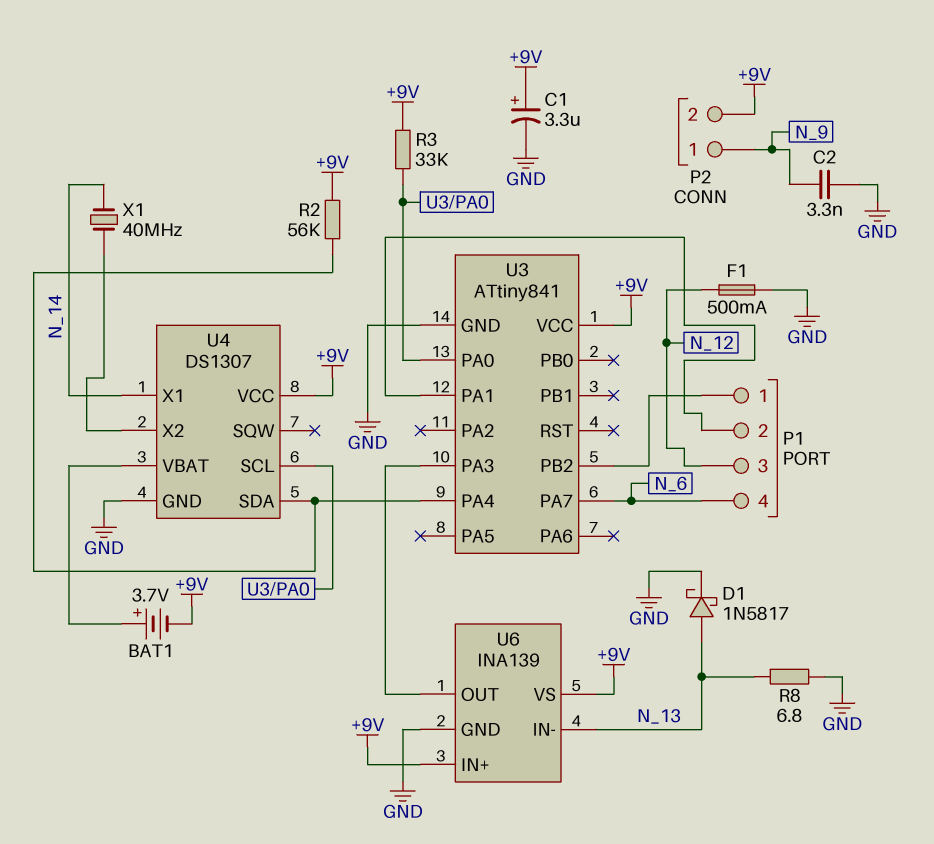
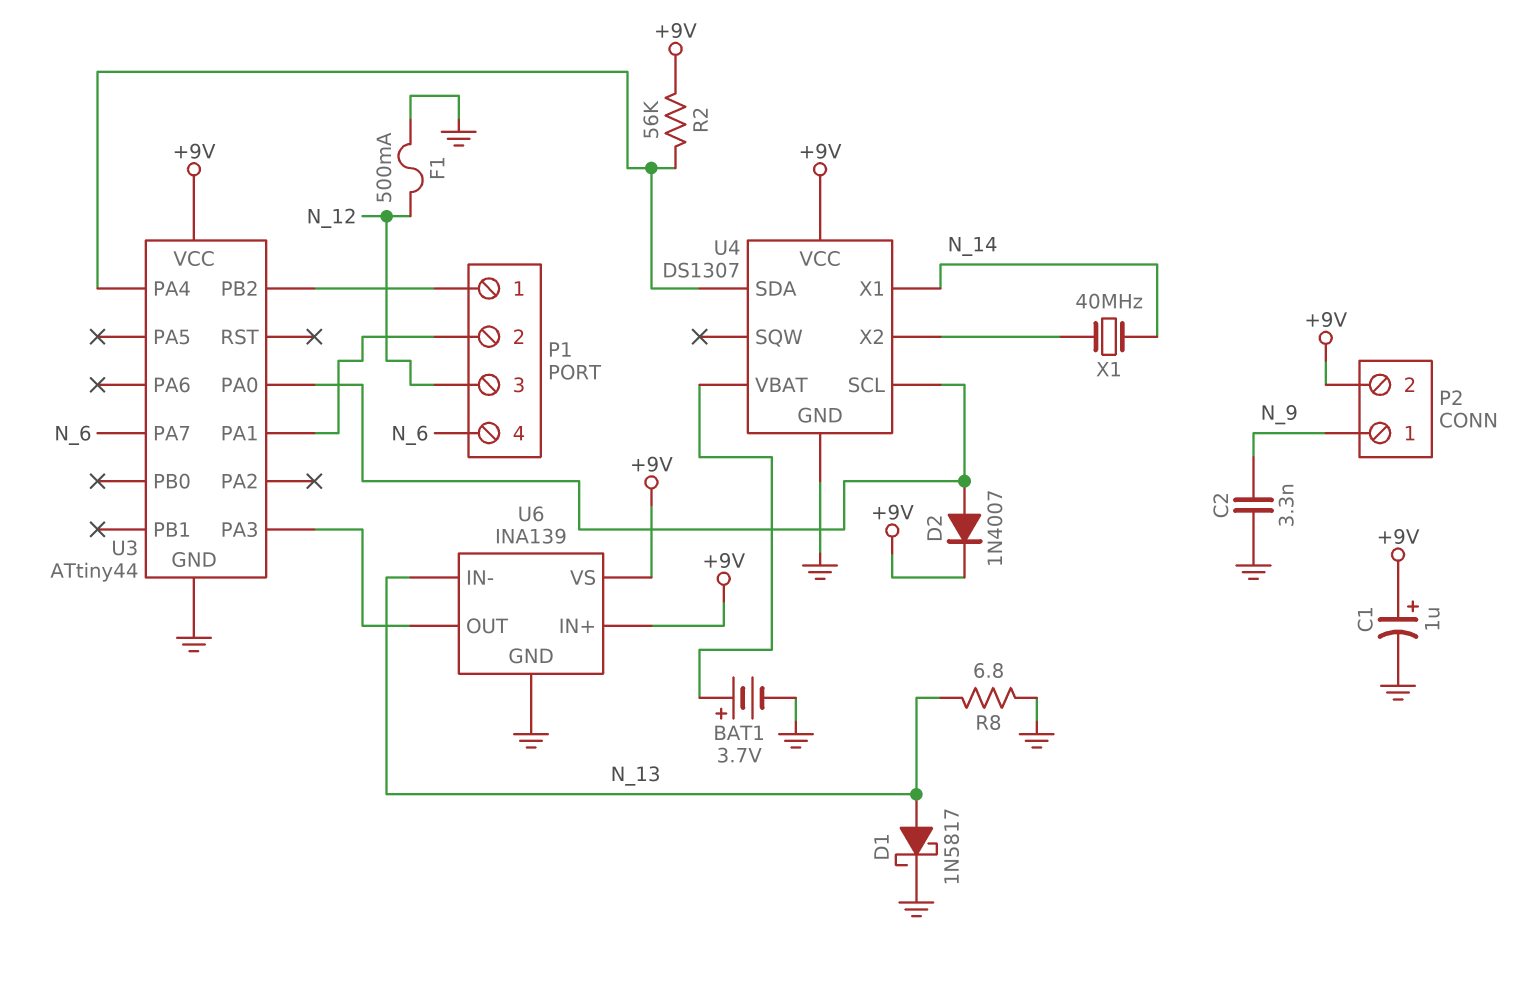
BAT1: 3.7V (plus U4/VBAT, minus +9V) -> 3.7V (plus U4/VBAT, minus GND)
C1: 3.3uF (plus +9V, minus GND) -> 1uF (plus +9V, minus GND)
D2: none -> diode 1N4007 (A U3/PA0, K +9V)
R3: 33k (+9V, U3/PA0) -> none
U3: ATtiny841 -> ATtiny44

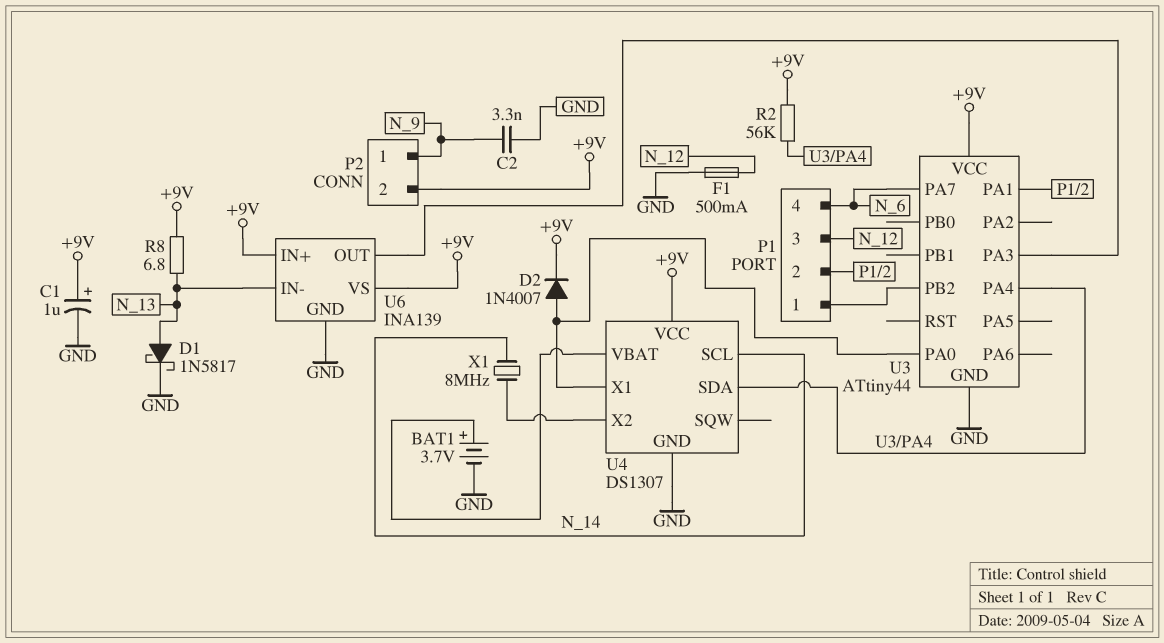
R8: 6.8 (GND, N_13) -> 6.8 (+9V, N_13)
U4 pin SCL: U3/PA0 -> N_14
U4 pin X1: N_14 -> U3/PA0
X1: 40MHz (N_14, U4/X2) -> 8MHz (N_14, U4/X2)

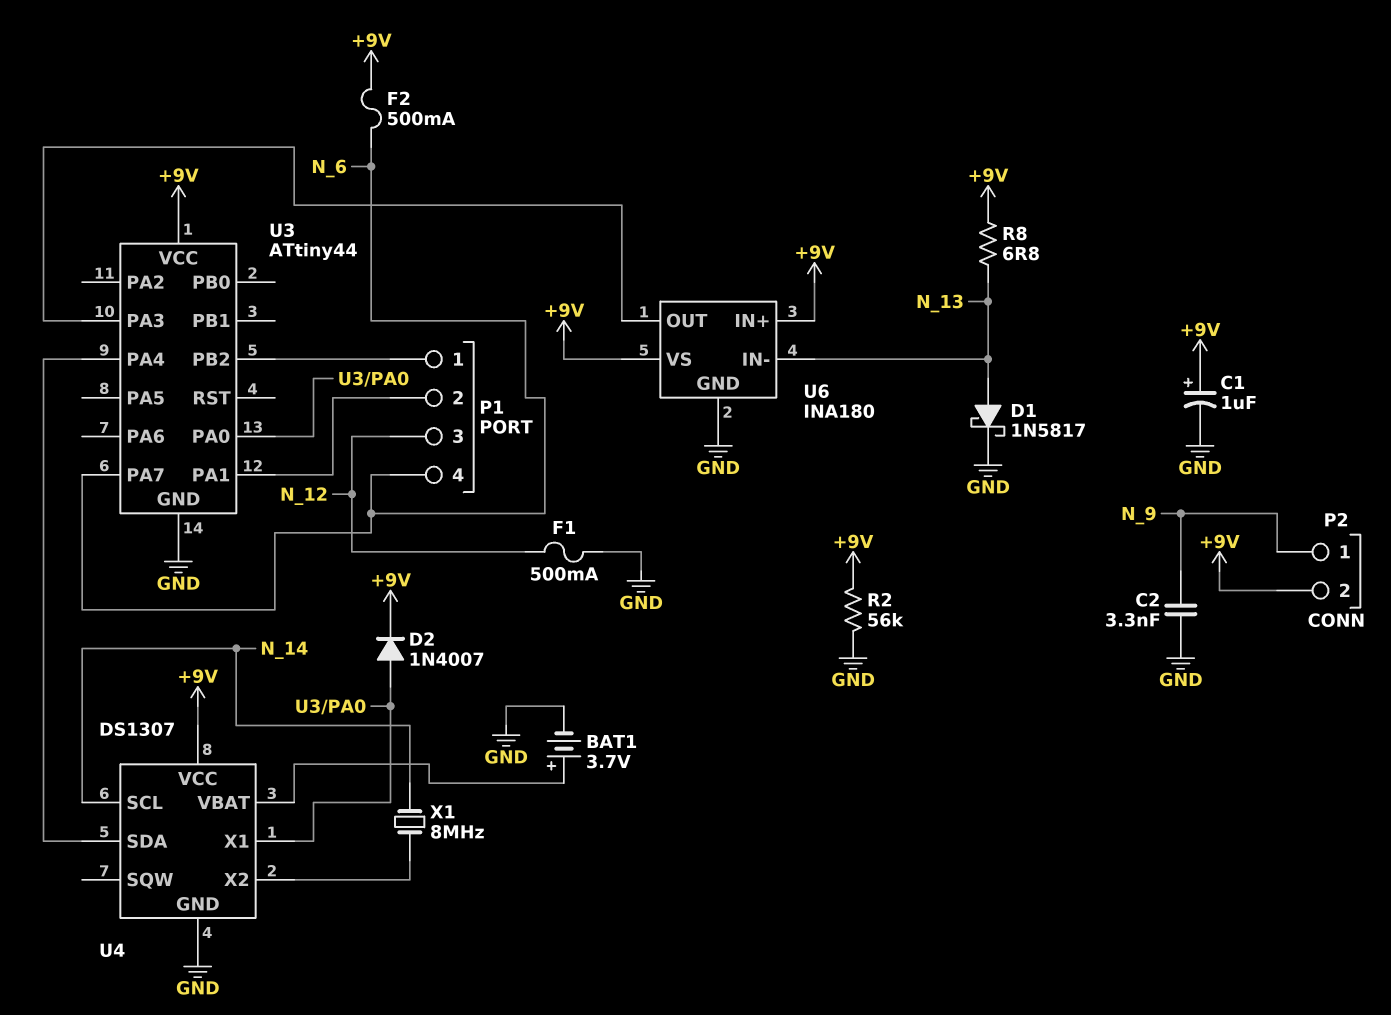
F2: none -> 500mA (+9V, N_6)
R2: 56k (+9V, U3/PA4) -> 56k (+9V, GND)
U6: INA139 -> INA180

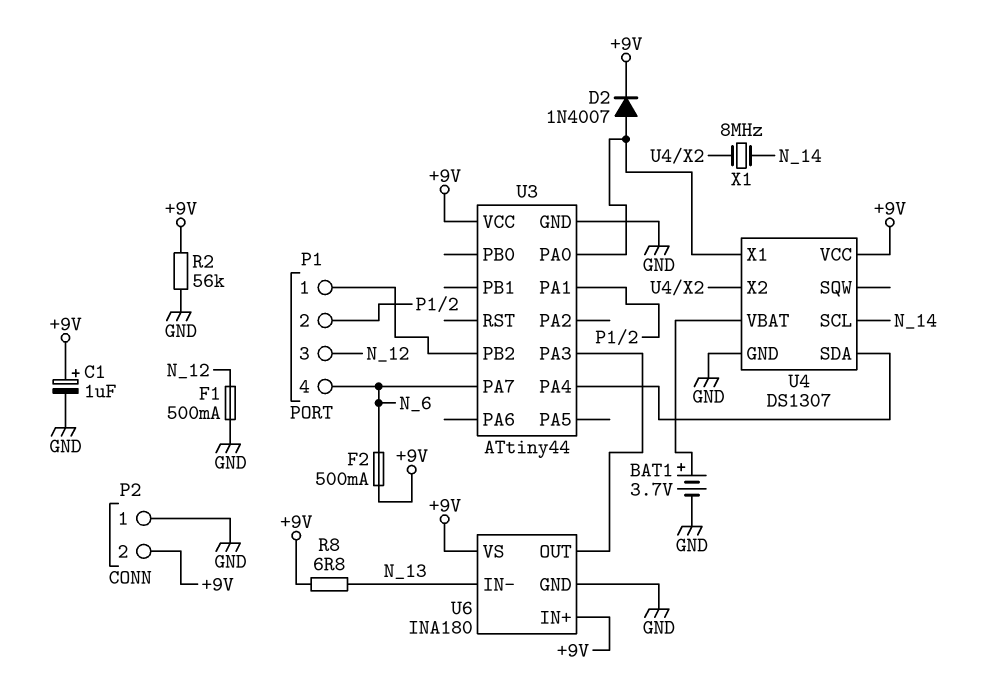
C2: 3.3nF (GND, N_9) -> none
D1: schottky 1N5817 (A N_13, K GND) -> none
P2 pin 1: N_9 -> GND

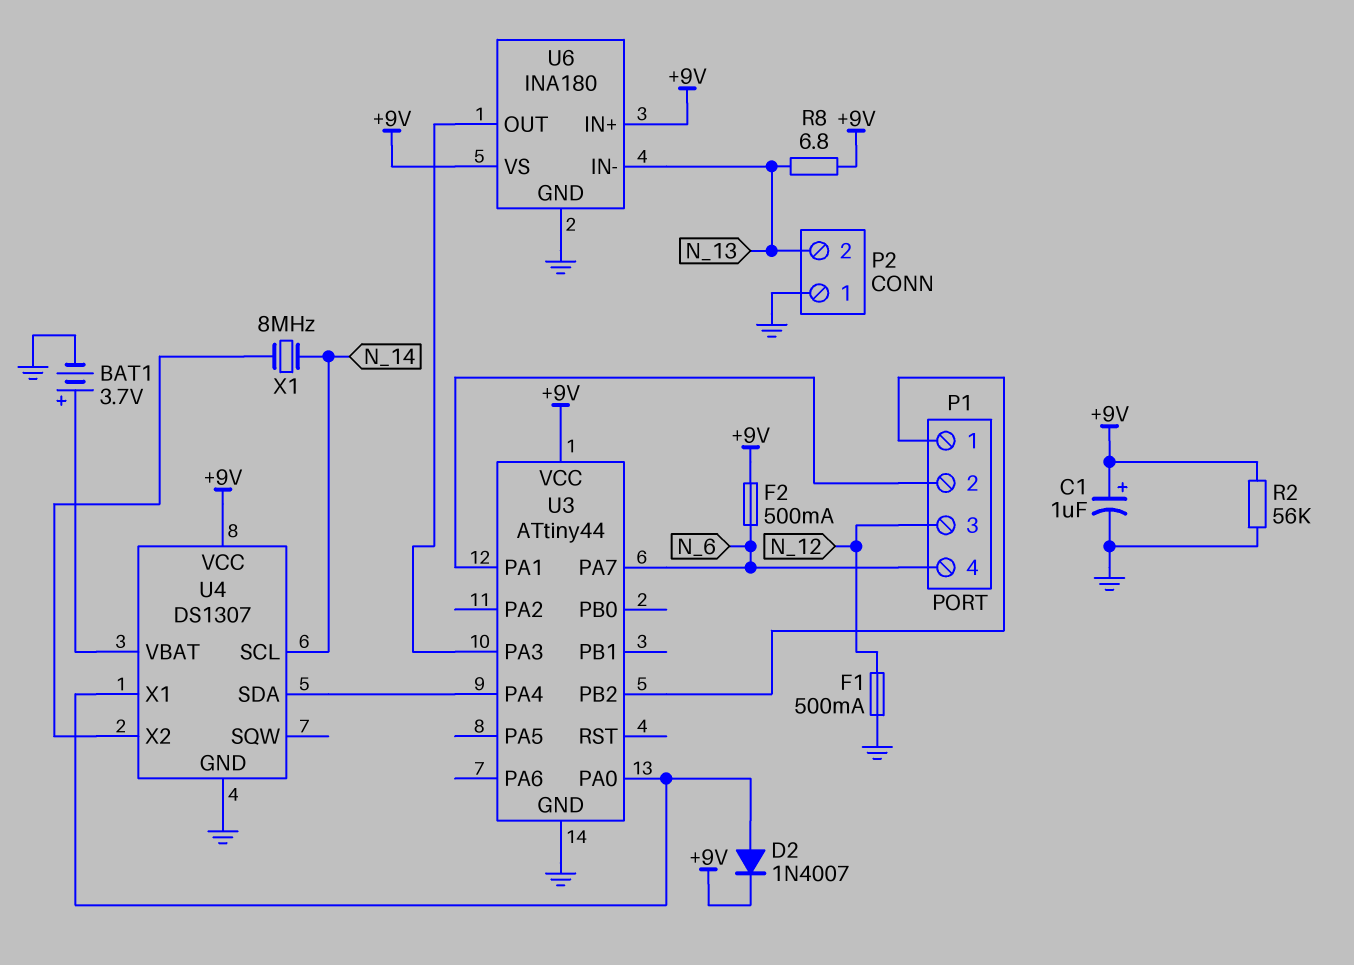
P2 pin 2: +9V -> N_13

